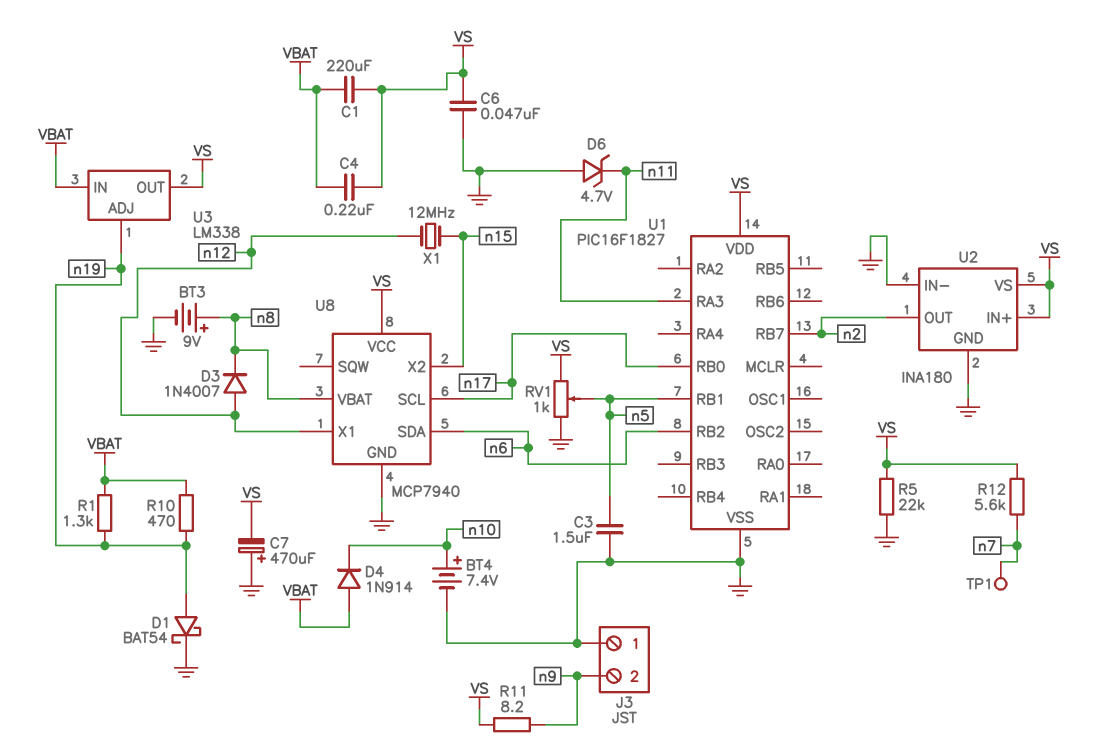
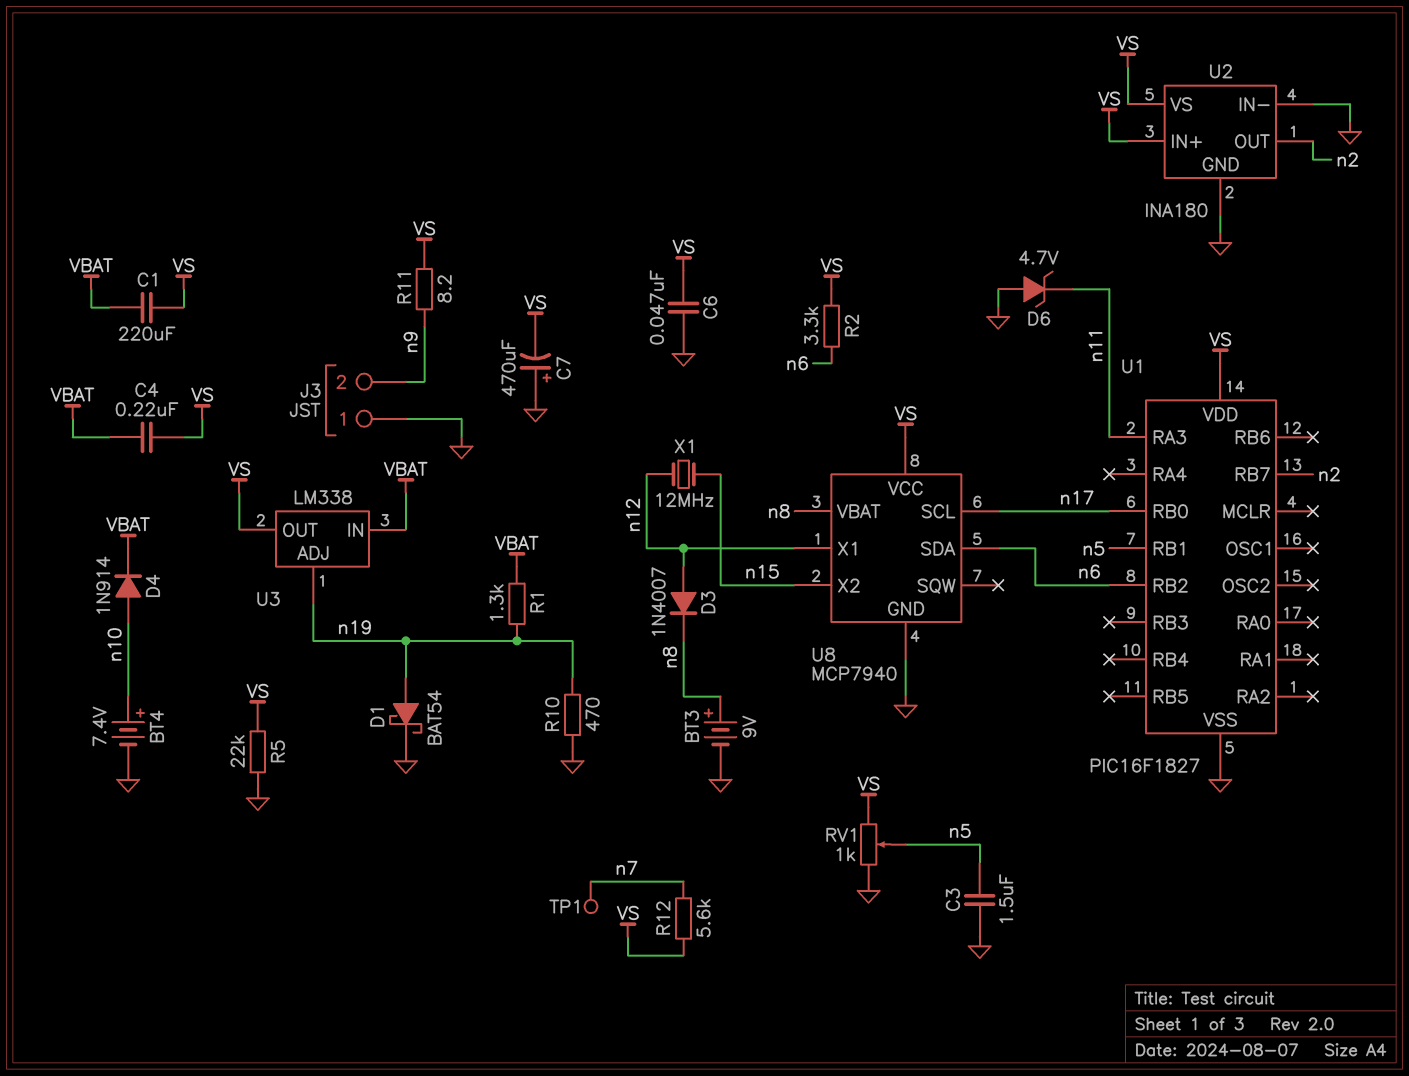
D4: diode 1N914 (A VBAT, K n10) -> diode 1N914 (A n10, K VBAT)
R2: none -> 3.3k (VS, n6)
R10: 470 (VBAT, n19) -> 470 (GND, n19)

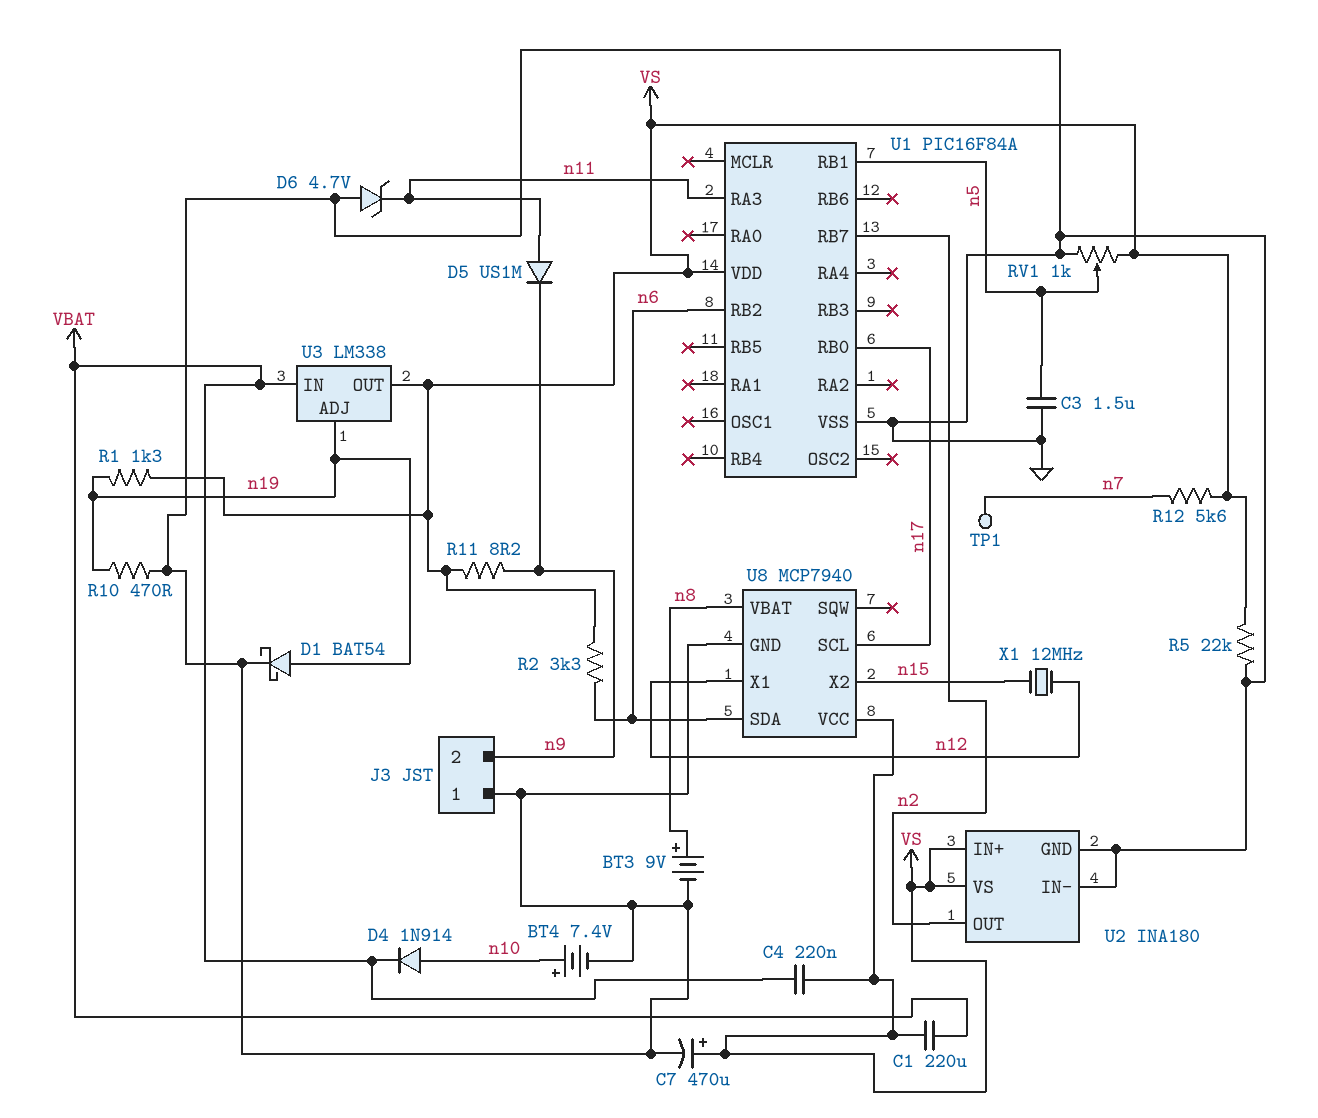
C6: 47nF (GND, VS) -> none
C7: 470uF (plus GND, minus VS) -> 470uF (plus VS, minus GND)
D3: diode 1N4007 (A n12, K n8) -> none
D5: none -> diode US1M (A n11, K n9)
R1: 1.3k (VBAT, n19) -> 1.3k (VS, n19)
U1: PIC16F1827 -> PIC16F84A

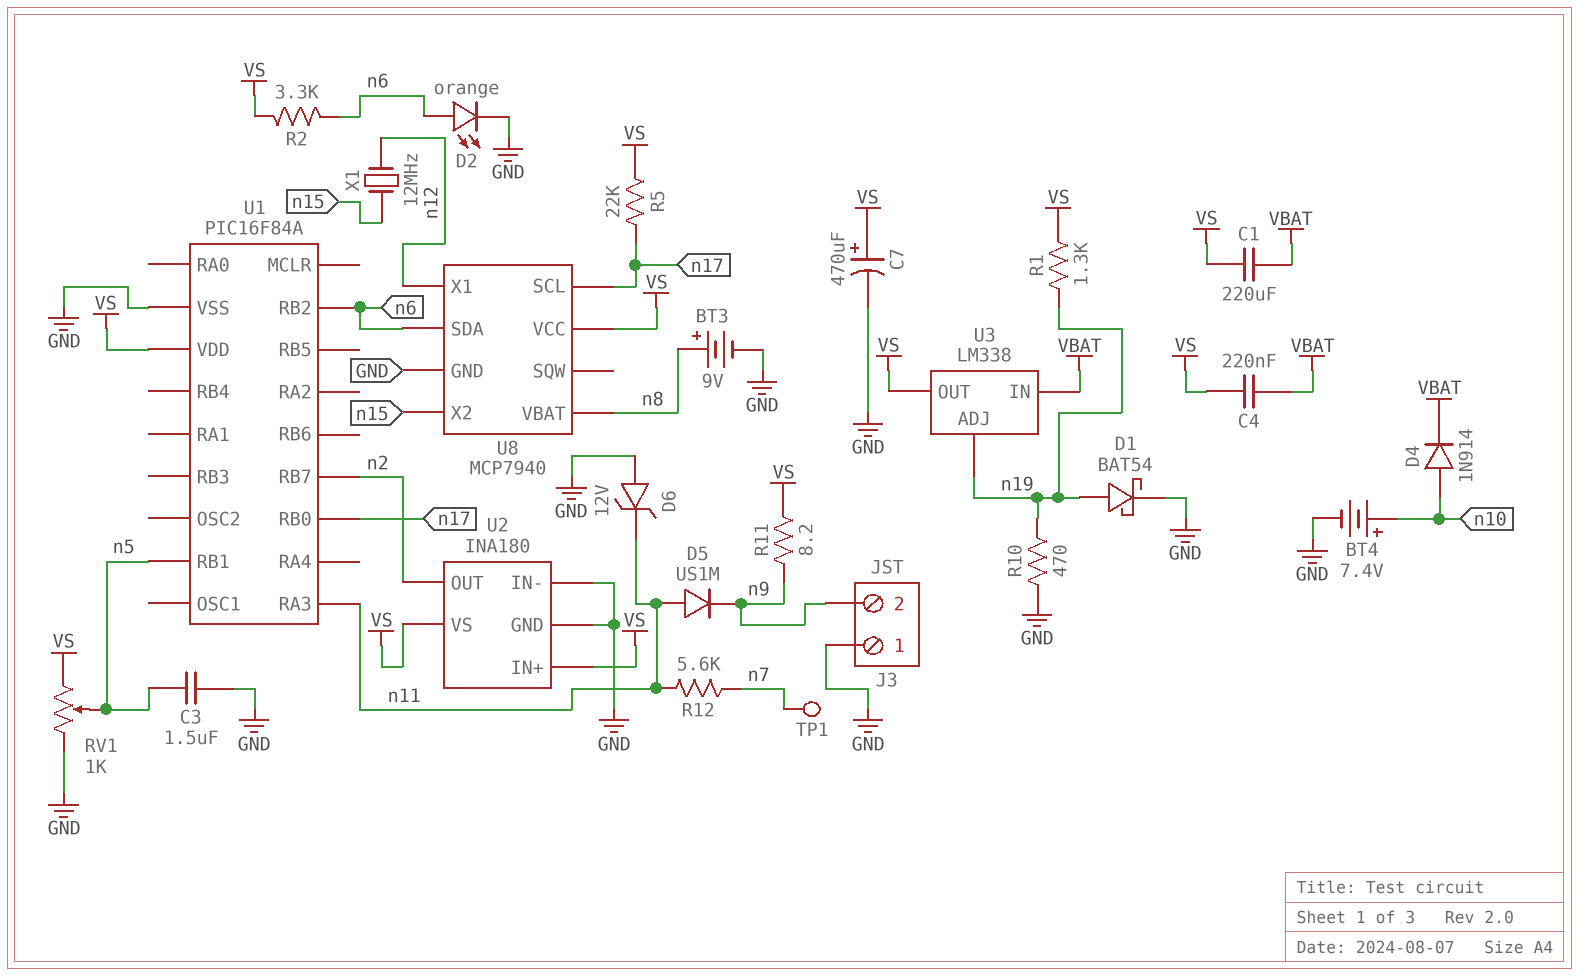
D2: none -> LED orange (A n6, K GND)
D6: zener 4.7V (A GND, K n11) -> zener 12V (A GND, K n11)
R5: 22k (GND, VS) -> 22k (VS, n17)
R12: 5.6k (VS, n7) -> 5.6k (n7, n11)

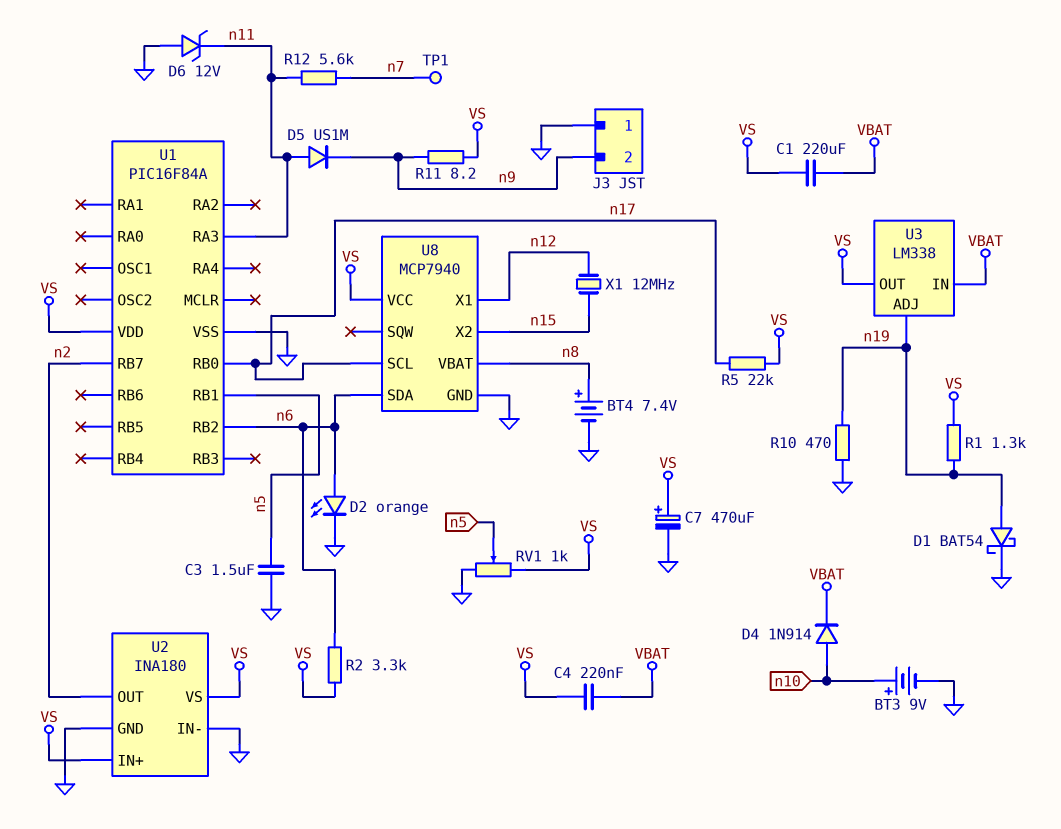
BT3: 9V (plus n8, minus GND) -> 9V (plus n10, minus GND)
BT4: 7.4V (plus n10, minus GND) -> 7.4V (plus n8, minus GND)

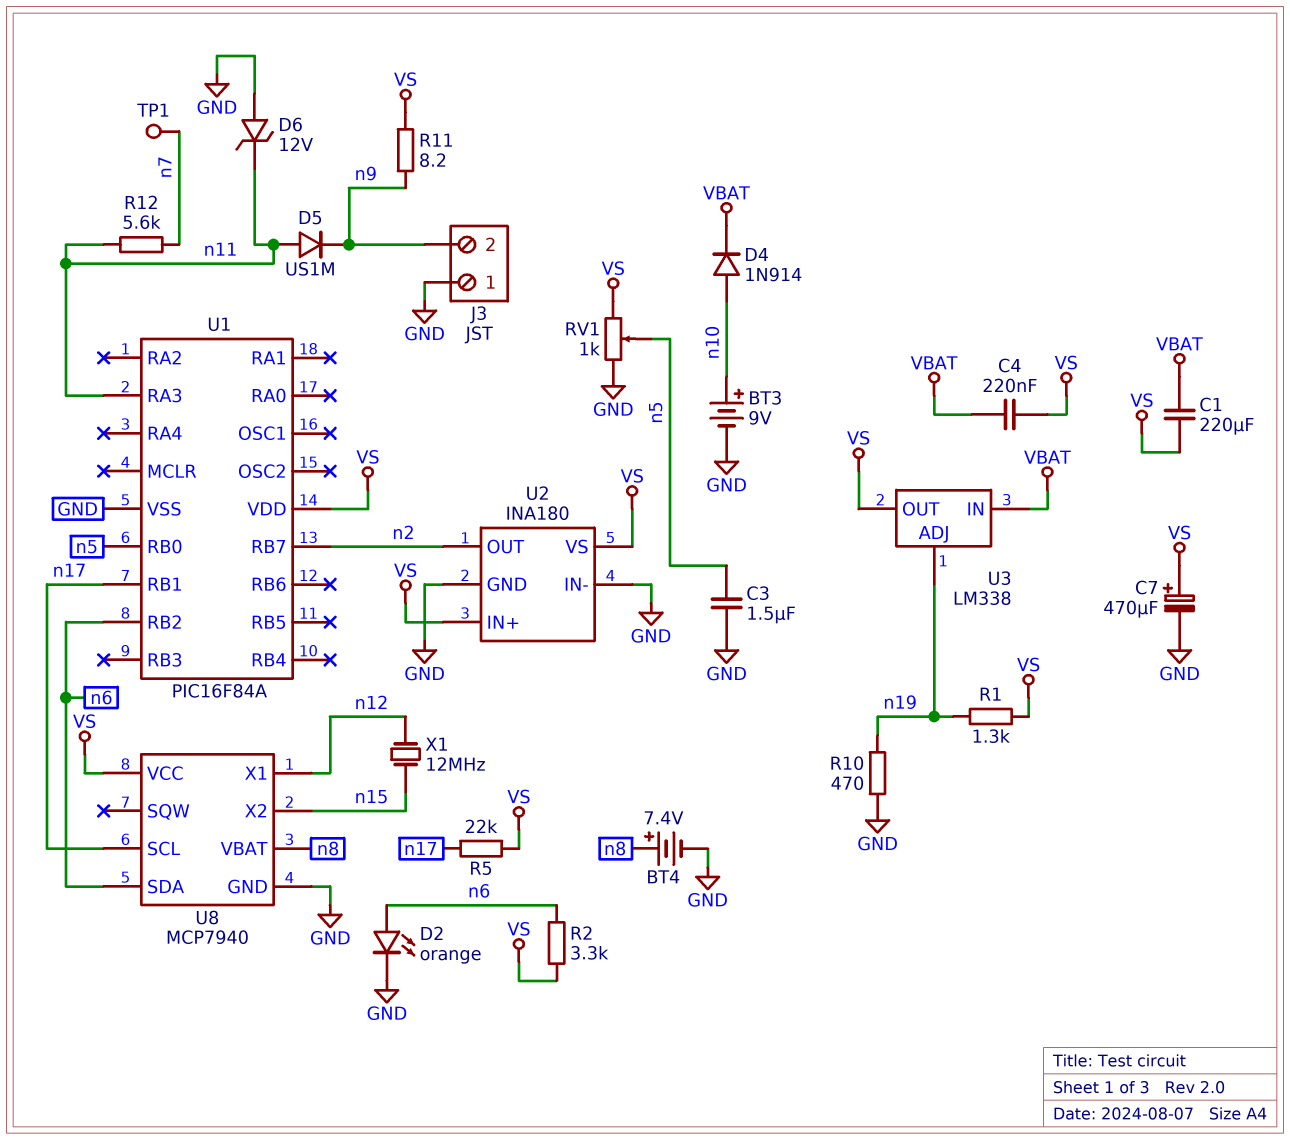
D1: schottky BAT54 (A n19, K GND) -> none
U1 pin RB0: n17 -> n5
U1 pin RB1: n5 -> n17

